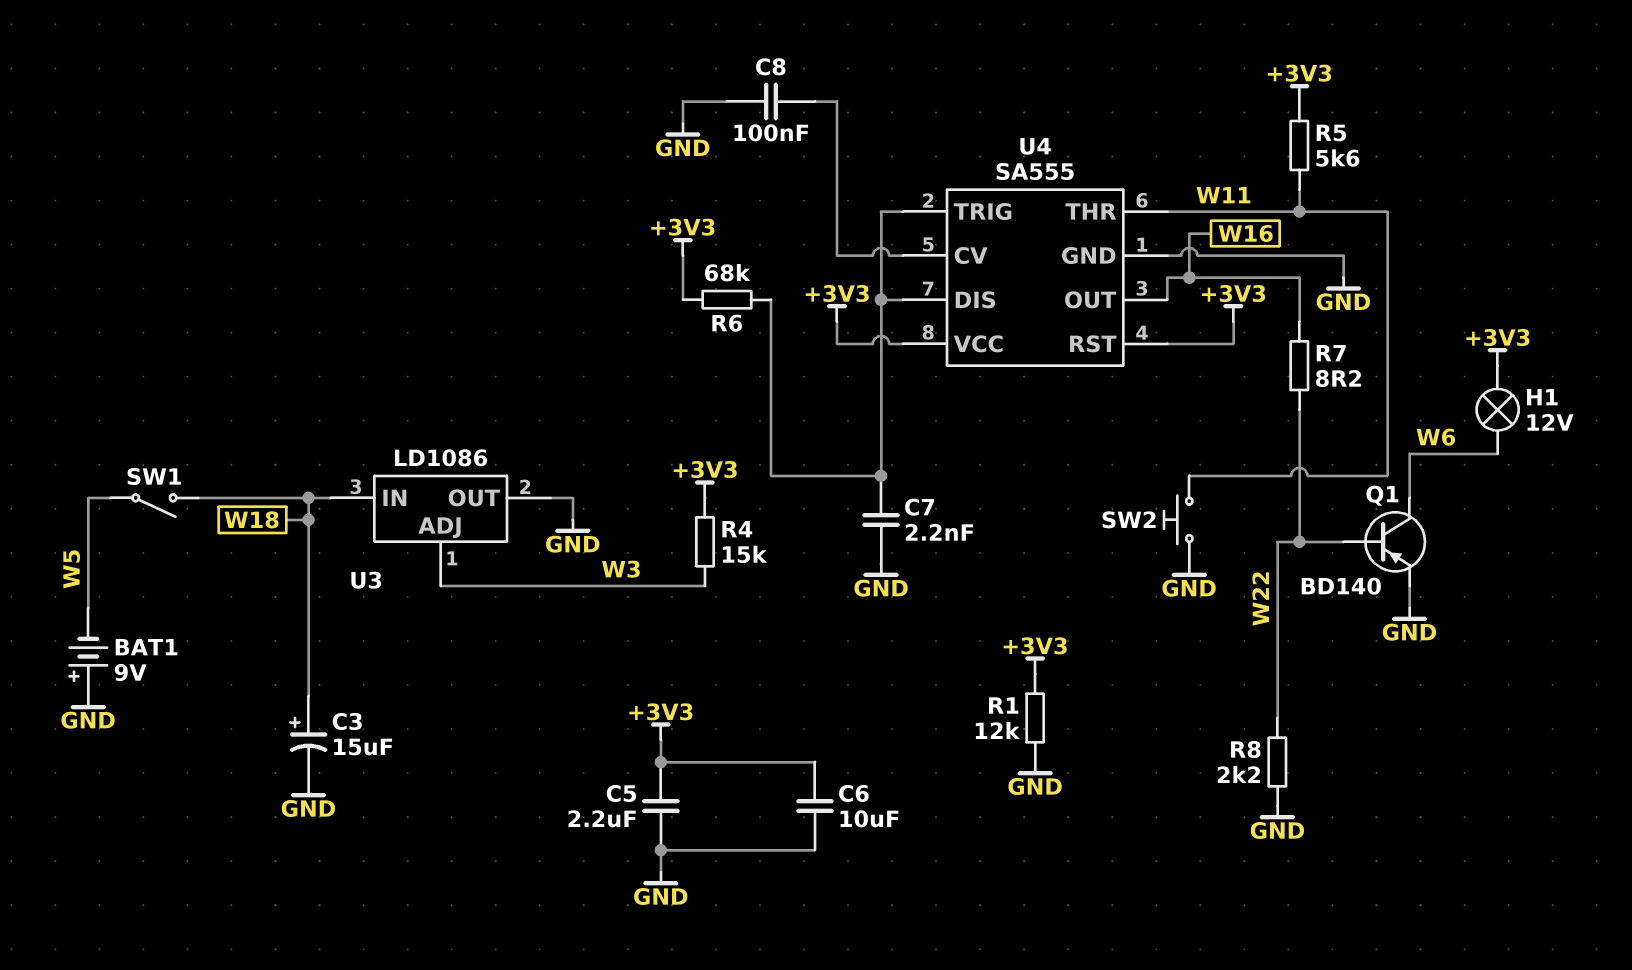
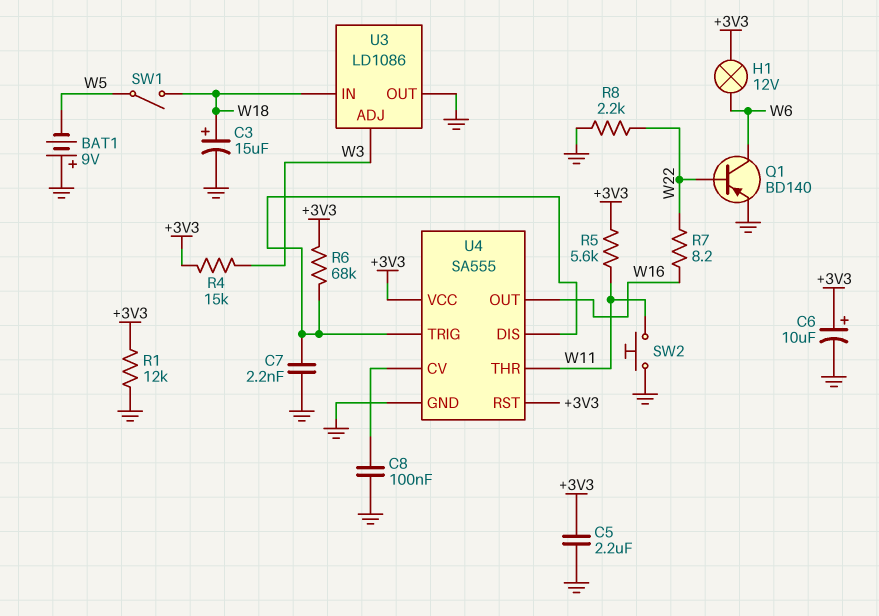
C6: 10uF (+3V3, GND) -> 10uF (plus +3V3, minus GND)

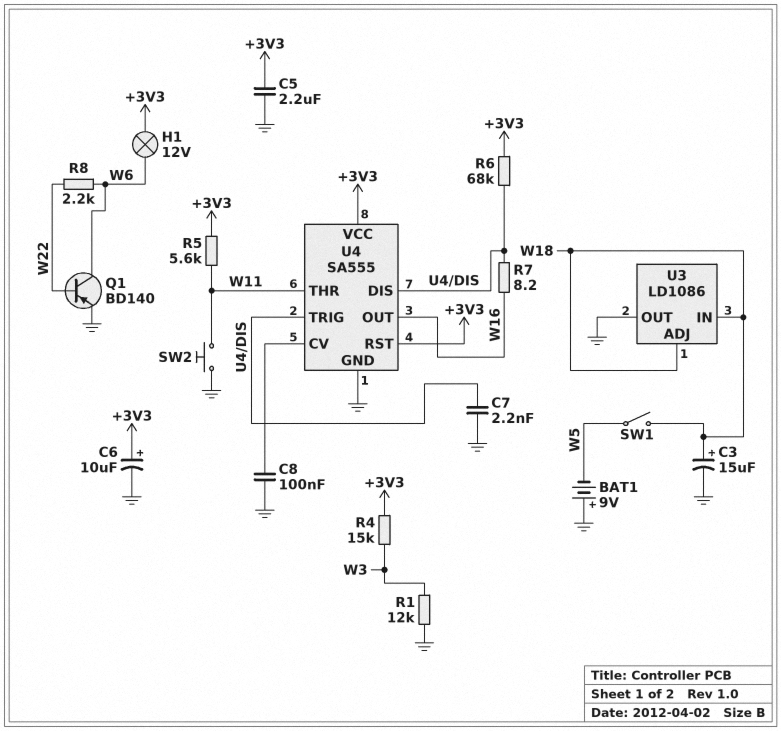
R1: 12k (+3V3, GND) -> 12k (GND, W3)
R7: 8.2 (W16, W22) -> 8.2 (U4/DIS, W16)
R8: 2.2k (GND, W22) -> 2.2k (W6, W22)
U3 pin ADJ: W3 -> W18

